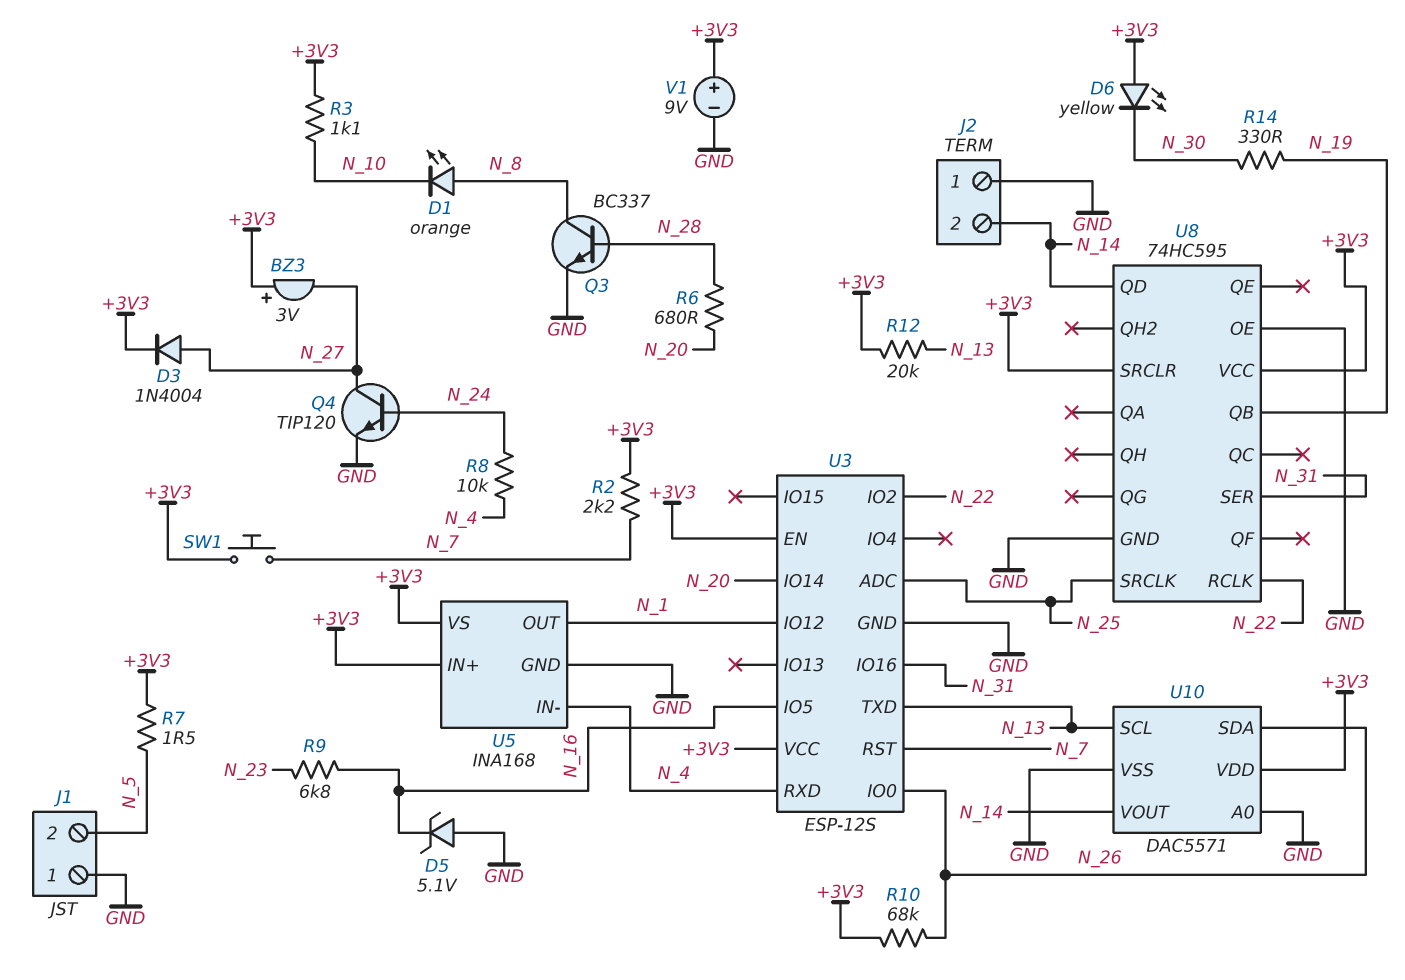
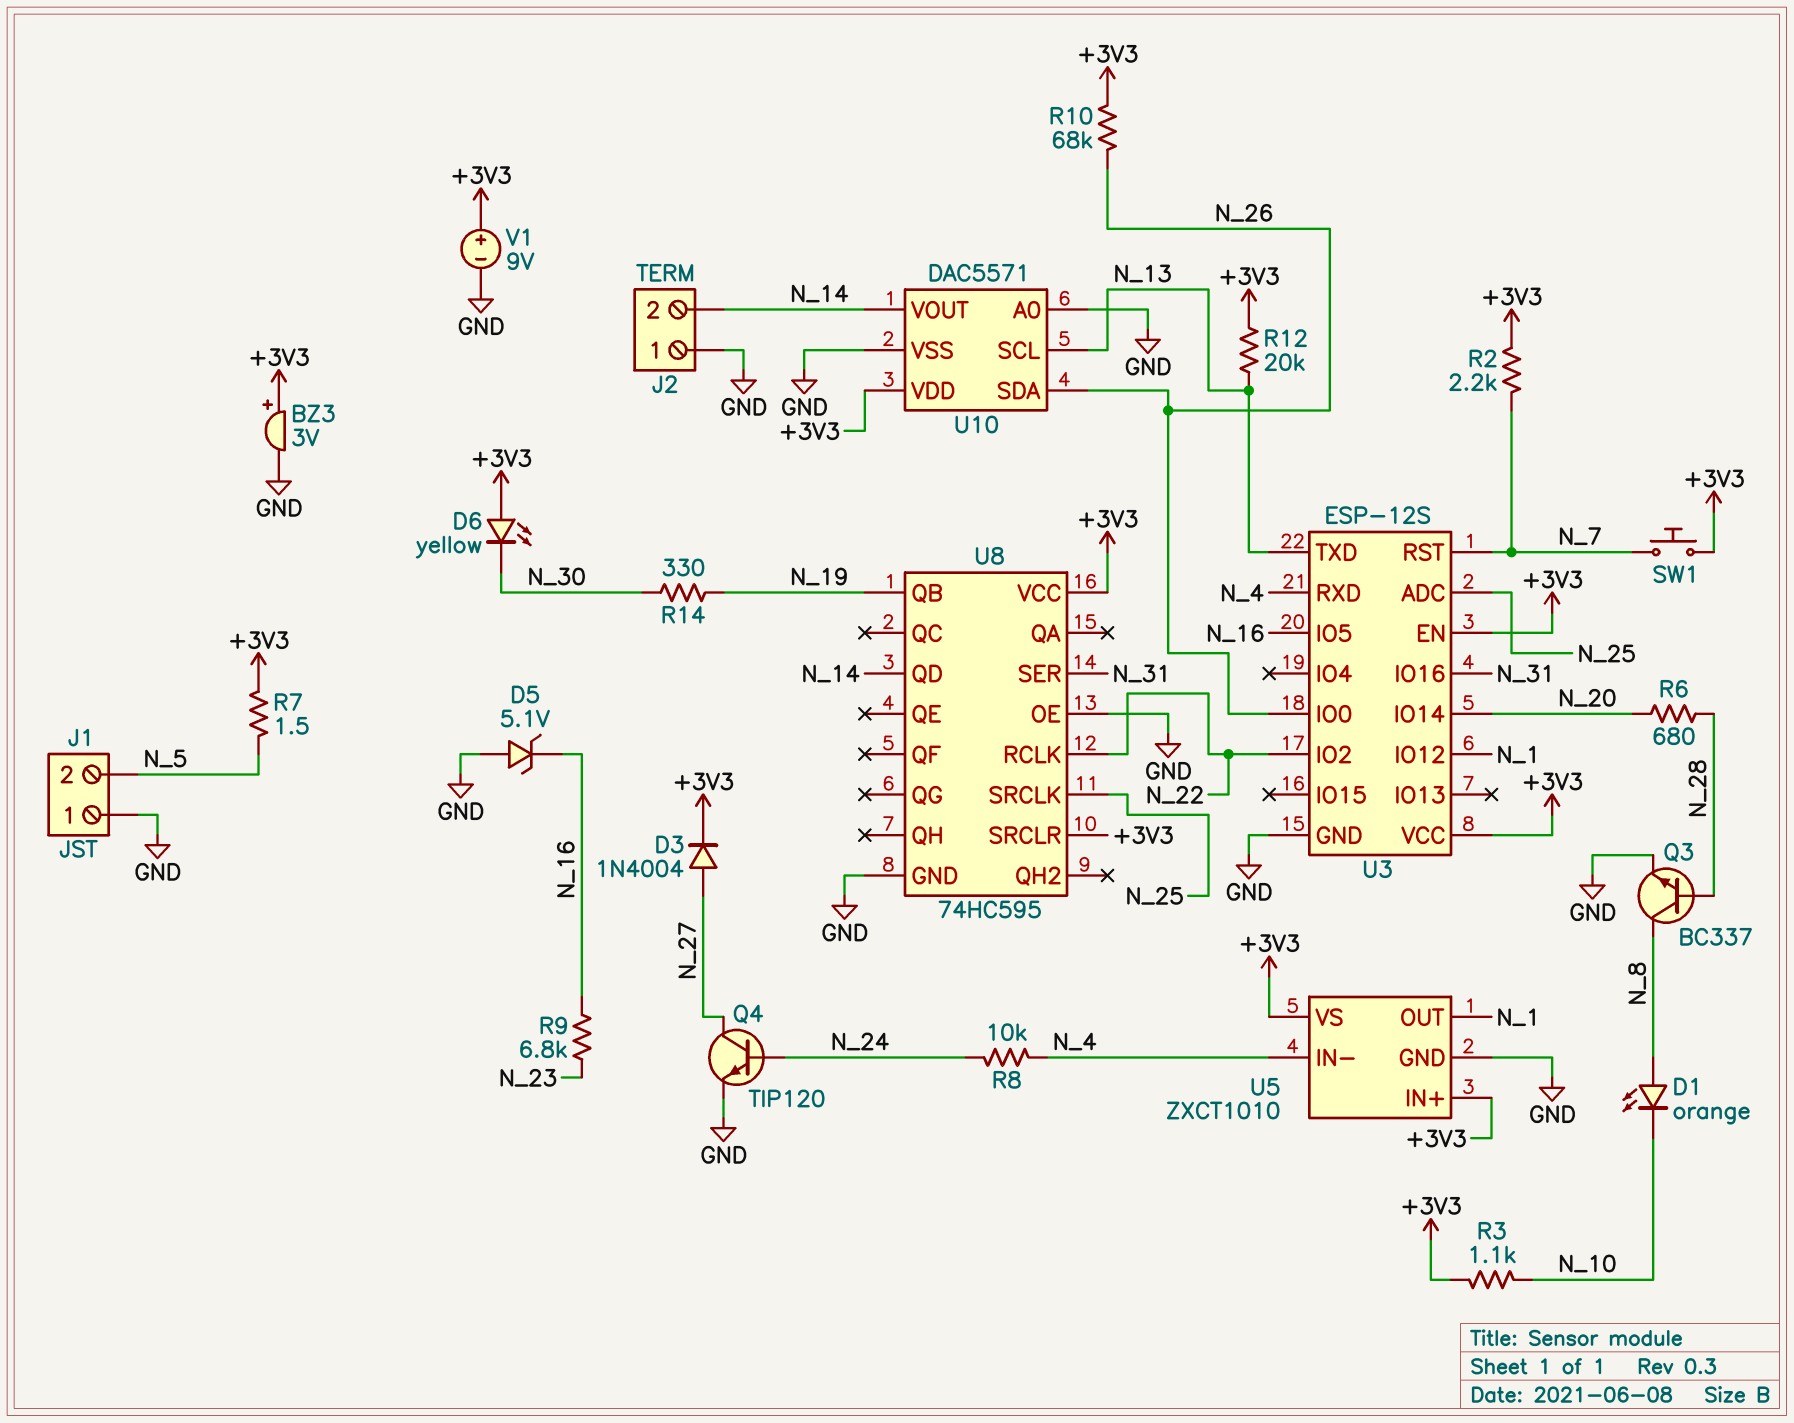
BZ3: buzzer 3V (plus +3V3, minus N_27) -> buzzer 3V (plus +3V3, minus GND)
U5: INA168 -> ZXCT1010

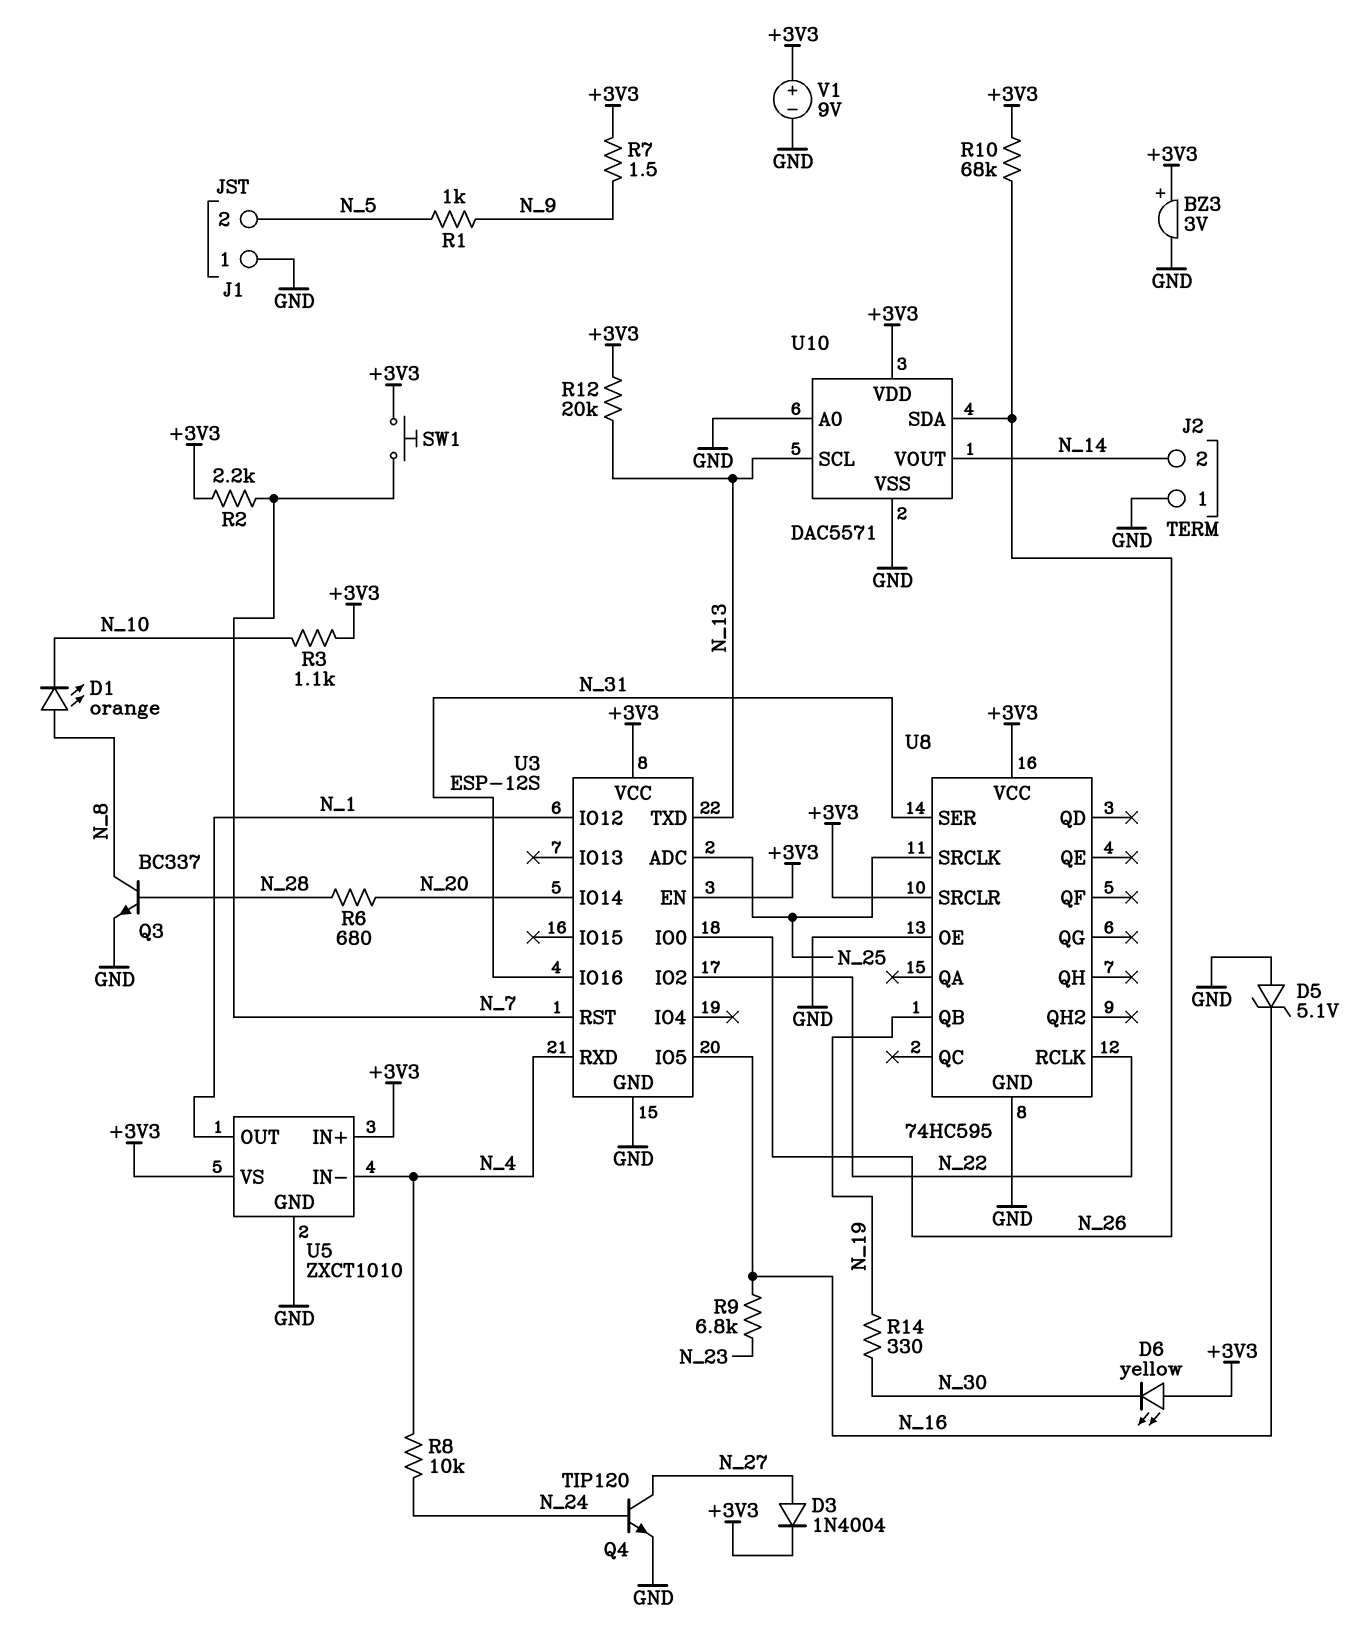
R1: none -> 1k (N_5, N_9)
R7: 1.5 (+3V3, N_5) -> 1.5 (+3V3, N_9)
U8 pin QD: N_14 -> none

